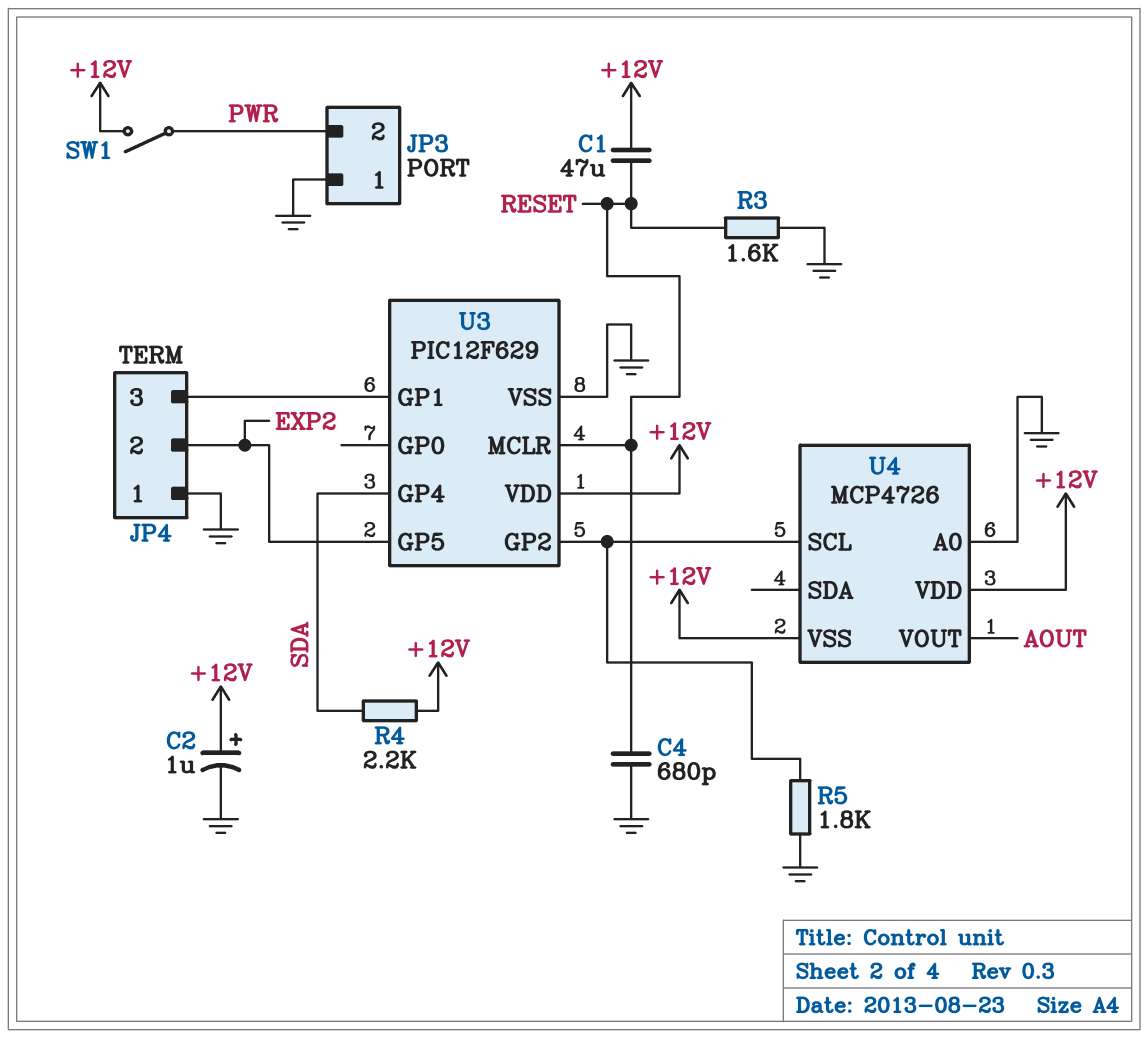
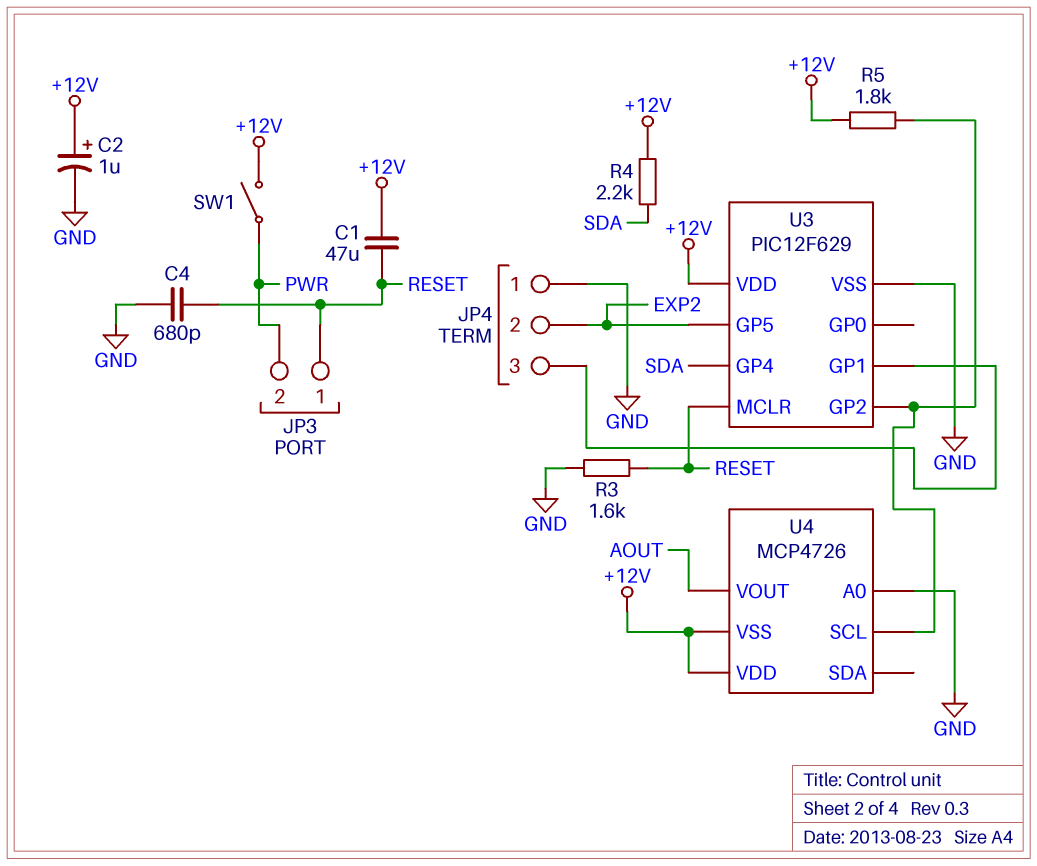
JP3 pin 1: GND -> RESET
R5: 1.8k (GND, U3/GP2) -> 1.8k (+12V, U3/GP2)

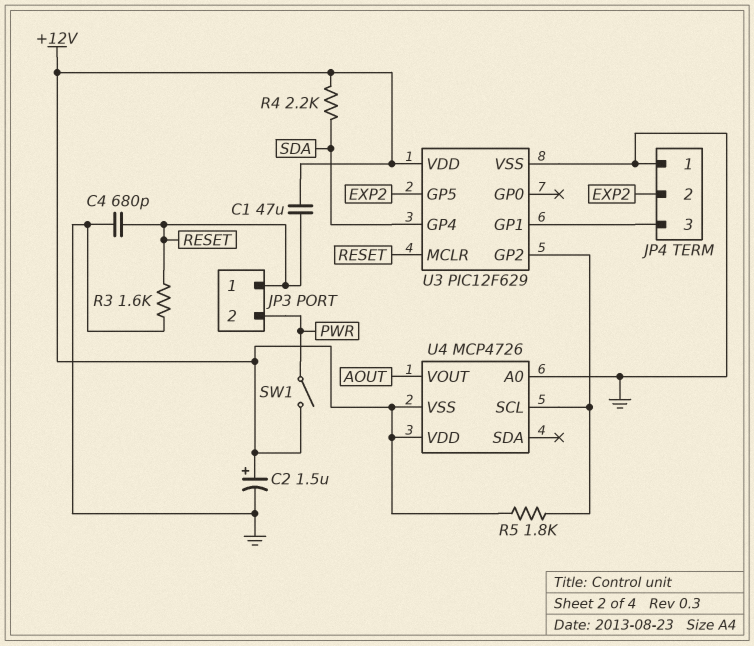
C2: 1uF (plus +12V, minus GND) -> 1.5uF (plus +12V, minus GND)

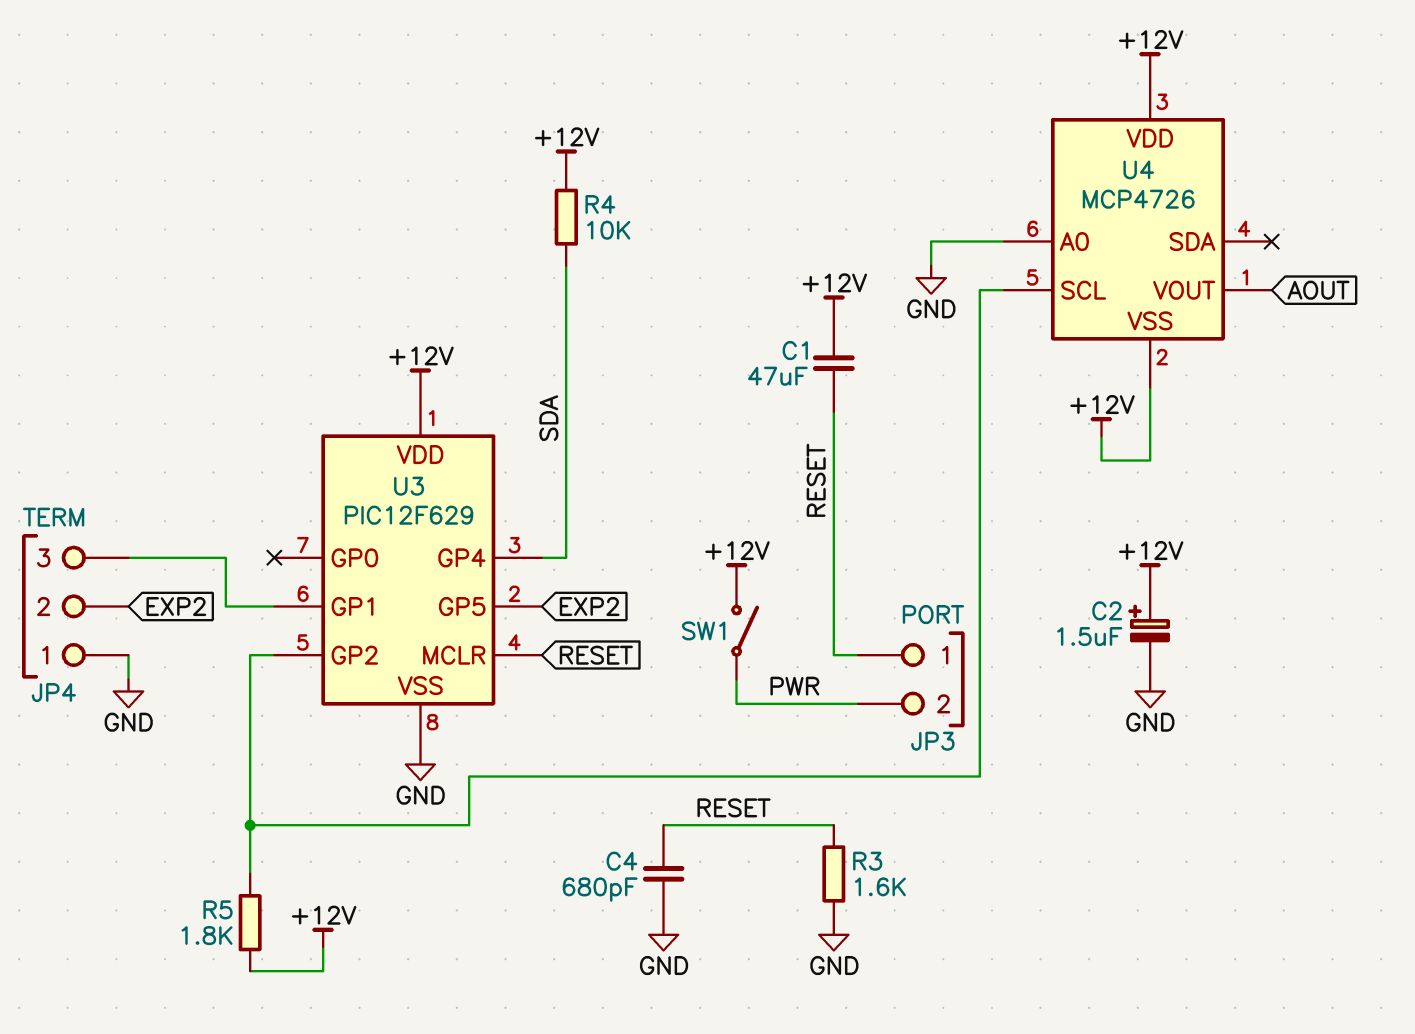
R4: 2.2k (+12V, SDA) -> 10k (+12V, SDA)

